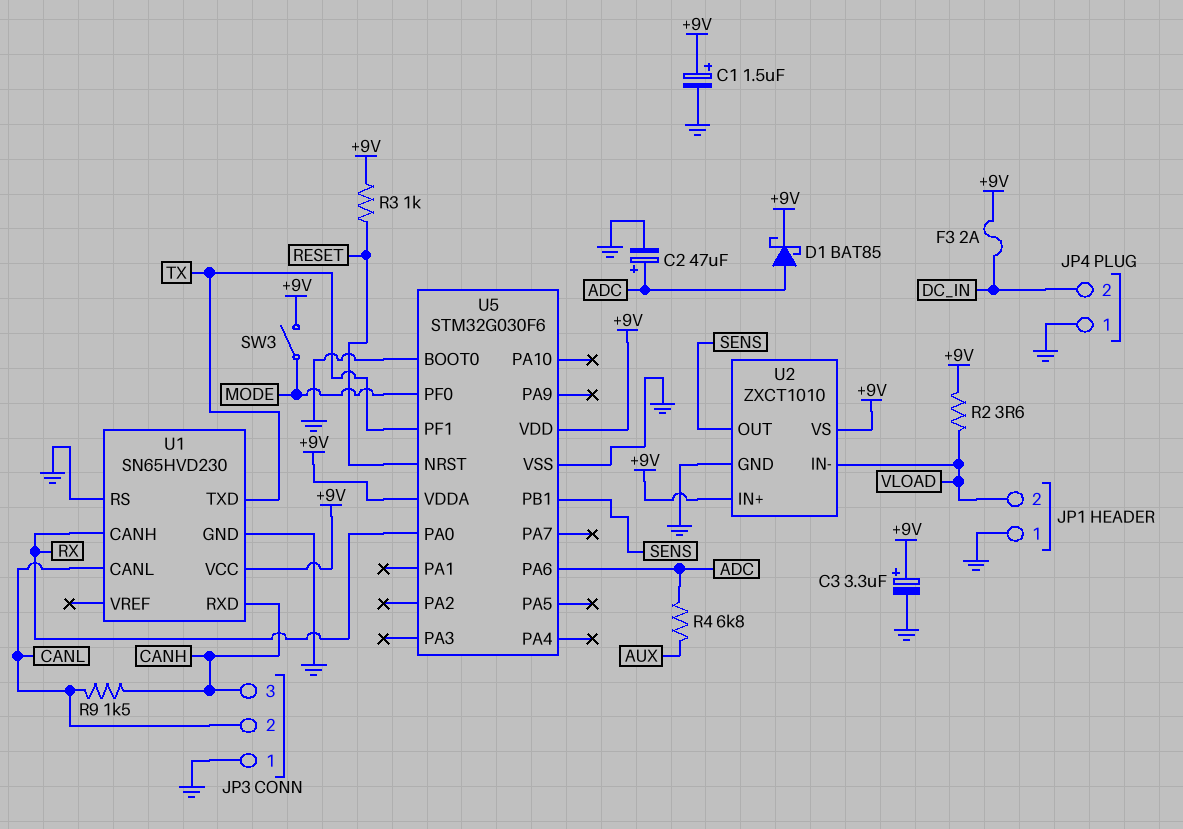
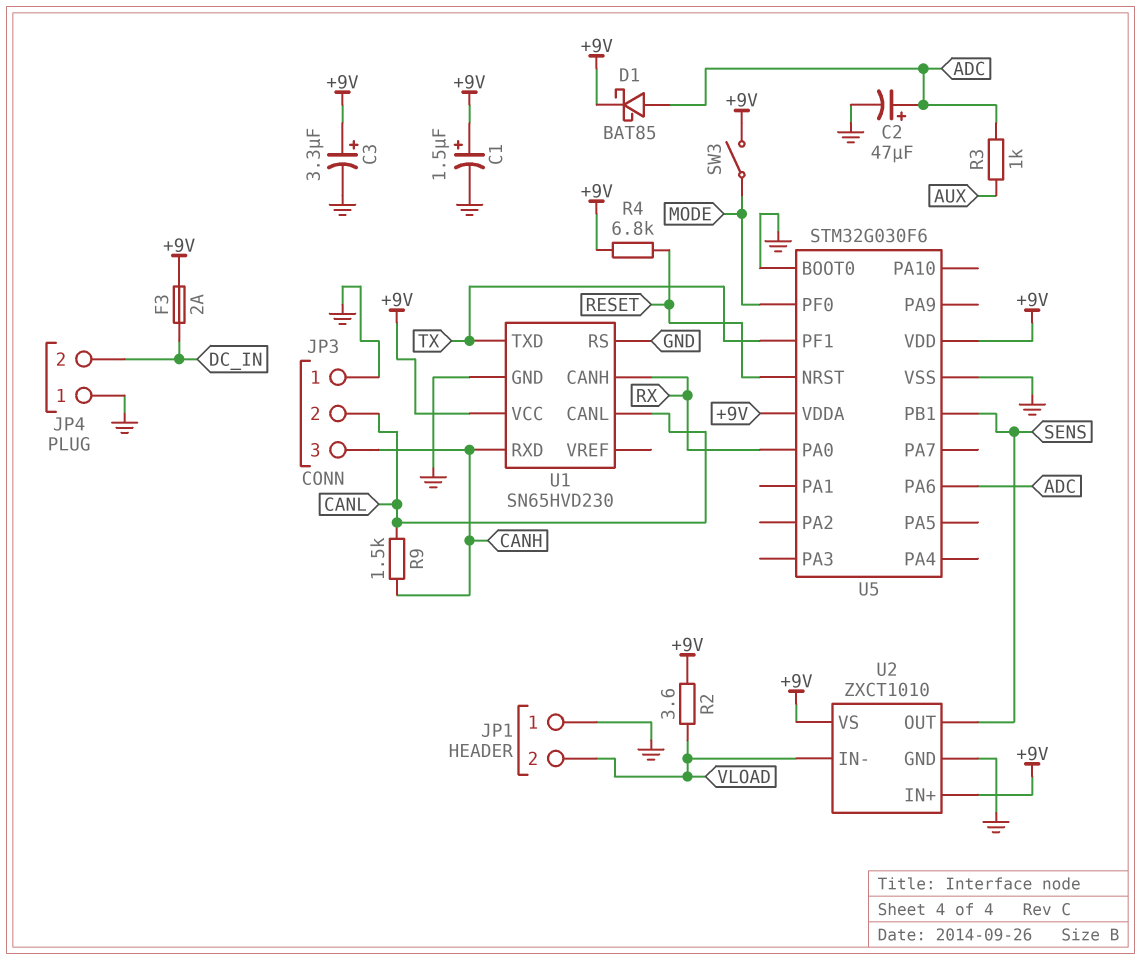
R3: 1k (+9V, RESET) -> 1k (ADC, AUX)
R4: 6.8k (ADC, AUX) -> 6.8k (+9V, RESET)

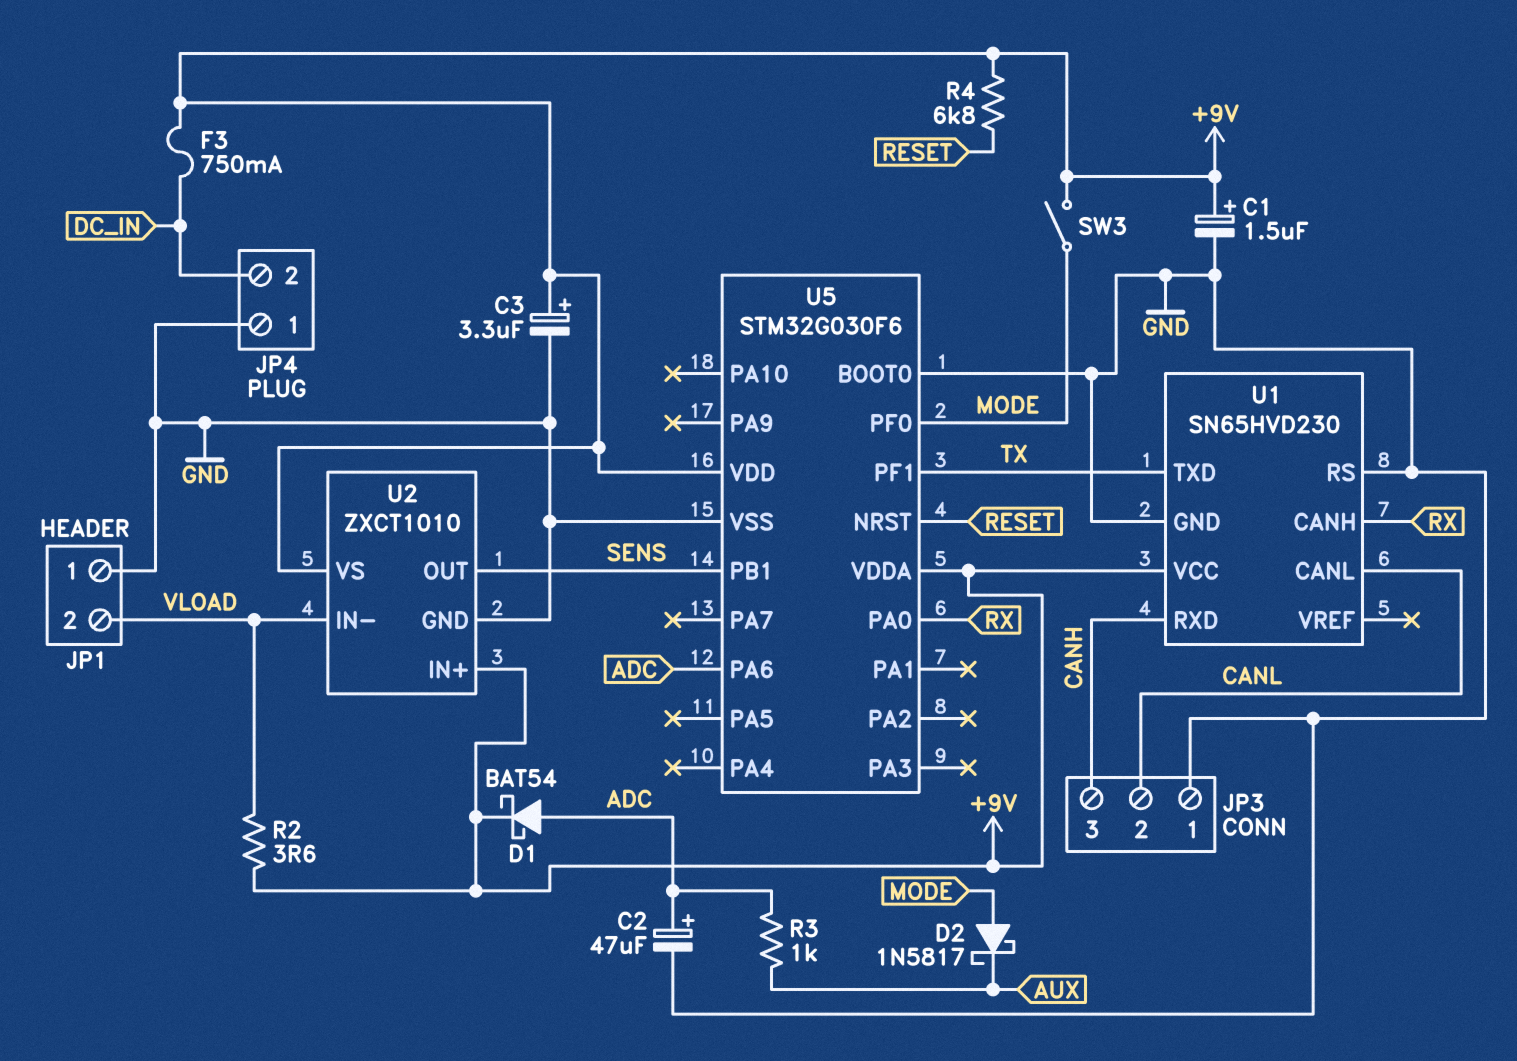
D1: schottky BAT85 (A ADC, K +9V) -> schottky BAT54 (A ADC, K +9V)
D2: none -> schottky 1N5817 (A MODE, K AUX)
F3: 2A (+9V, DC_IN) -> 750mA (+9V, DC_IN)
R9: 1.5k (CANH, CANL) -> none

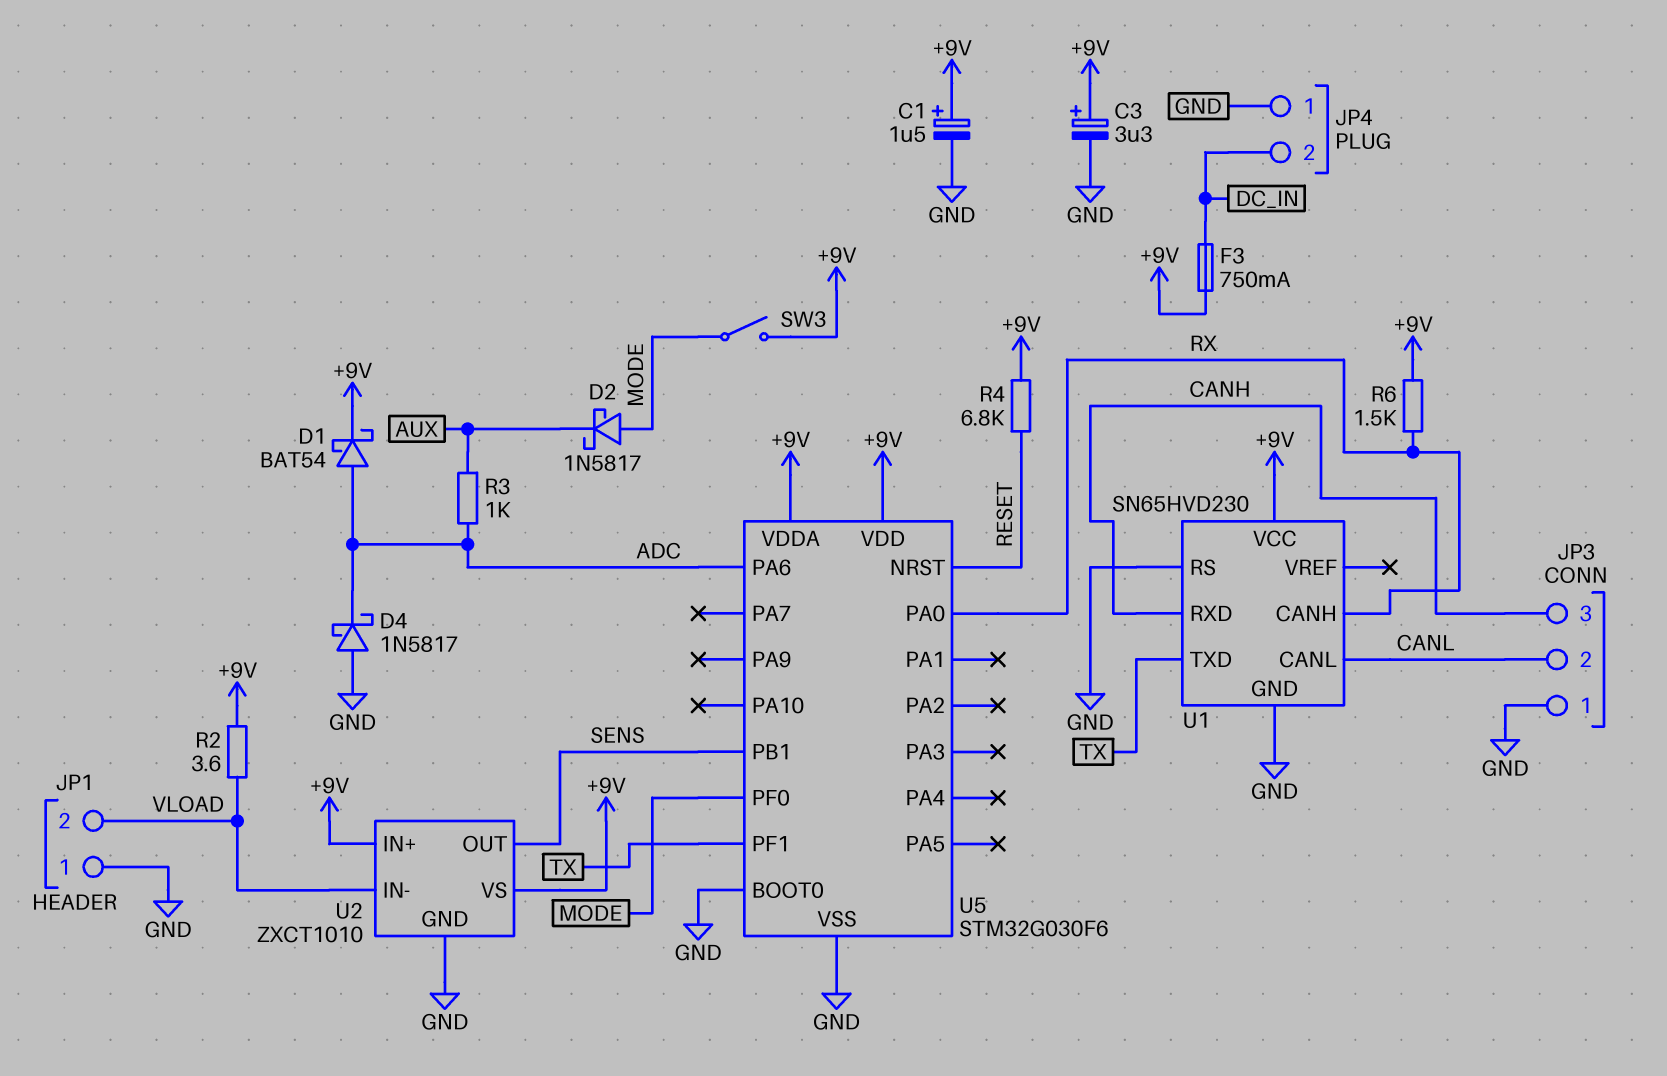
C2: 47uF (plus ADC, minus GND) -> none
D4: none -> schottky 1N5817 (A GND, K ADC)
R6: none -> 1.5k (+9V, RX)

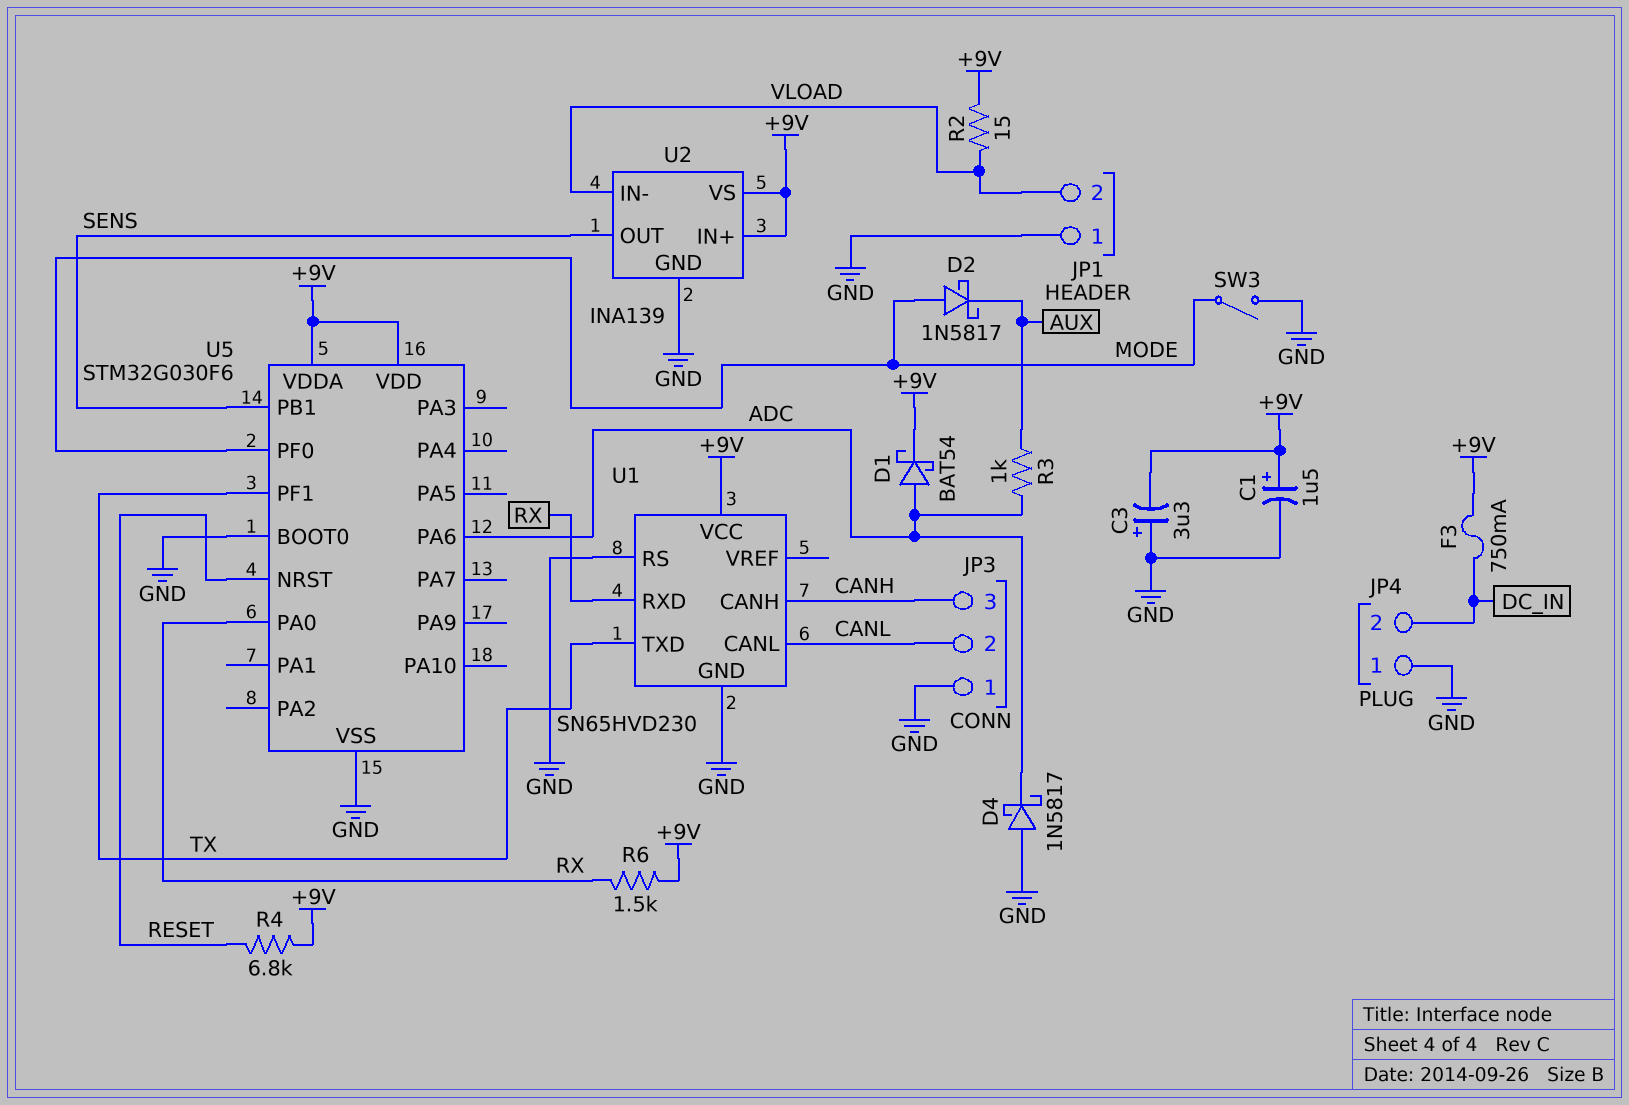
C3: 3.3uF (plus +9V, minus GND) -> 3.3uF (plus GND, minus +9V)
R2: 3.6 (+9V, VLOAD) -> 15 (+9V, VLOAD)
SW3: switch (+9V, MODE) -> switch (GND, MODE)
U1 pin CANH: RX -> CANH
U1 pin RXD: CANH -> RX
U2: ZXCT1010 -> INA139

